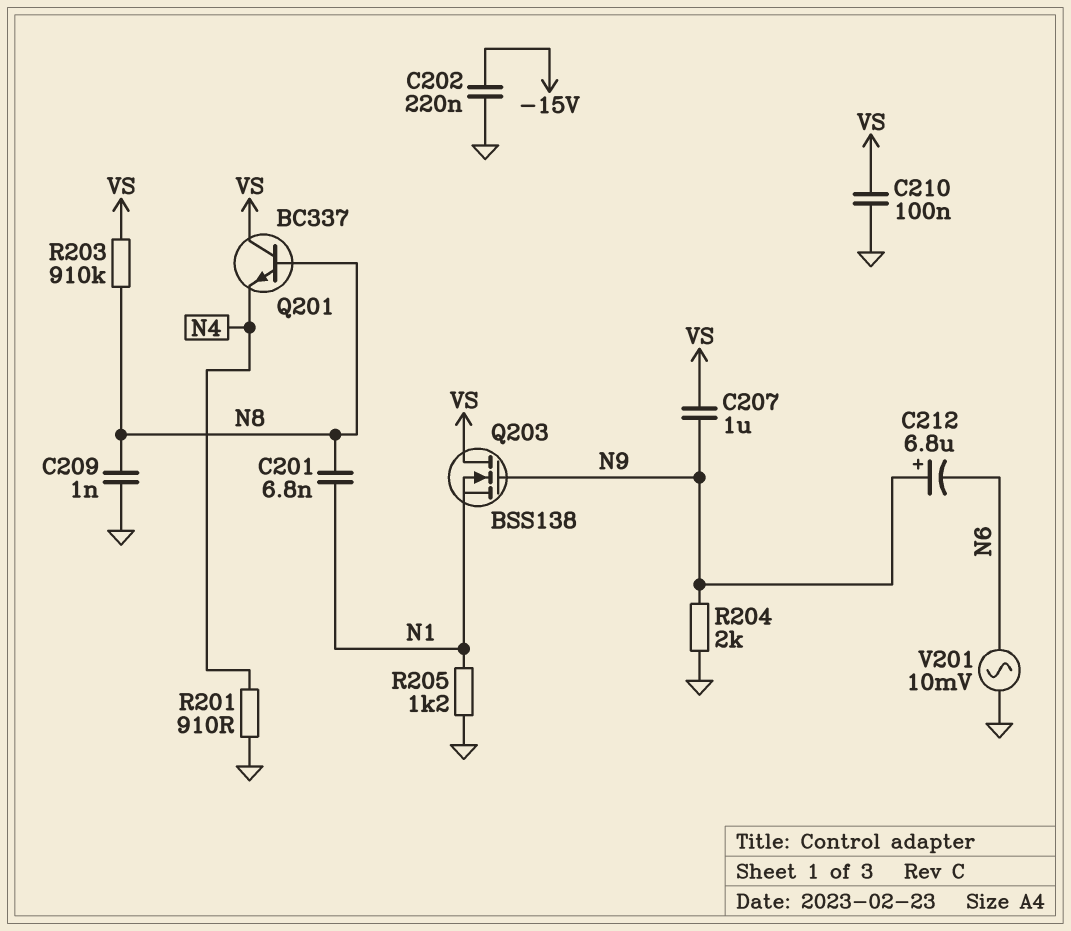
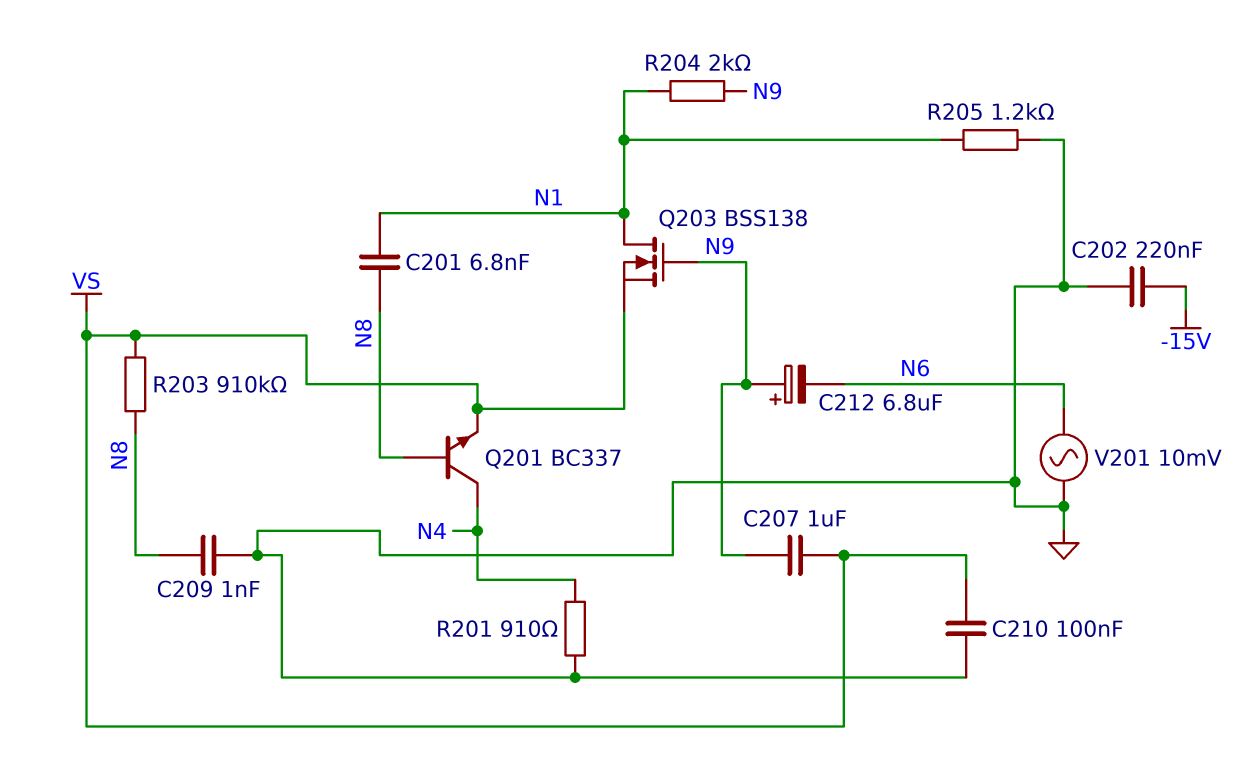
Q201: NPN BC337 (B N8, C VS, E N4) -> NPN BC337 (B N8, C N4, E VS)
Q203: NMOS BSS138 (G N9, D VS, S N1) -> NMOS BSS138 (G N9, D N1, S VS)
R204: 2k (GND, N9) -> 2k (N1, N9)

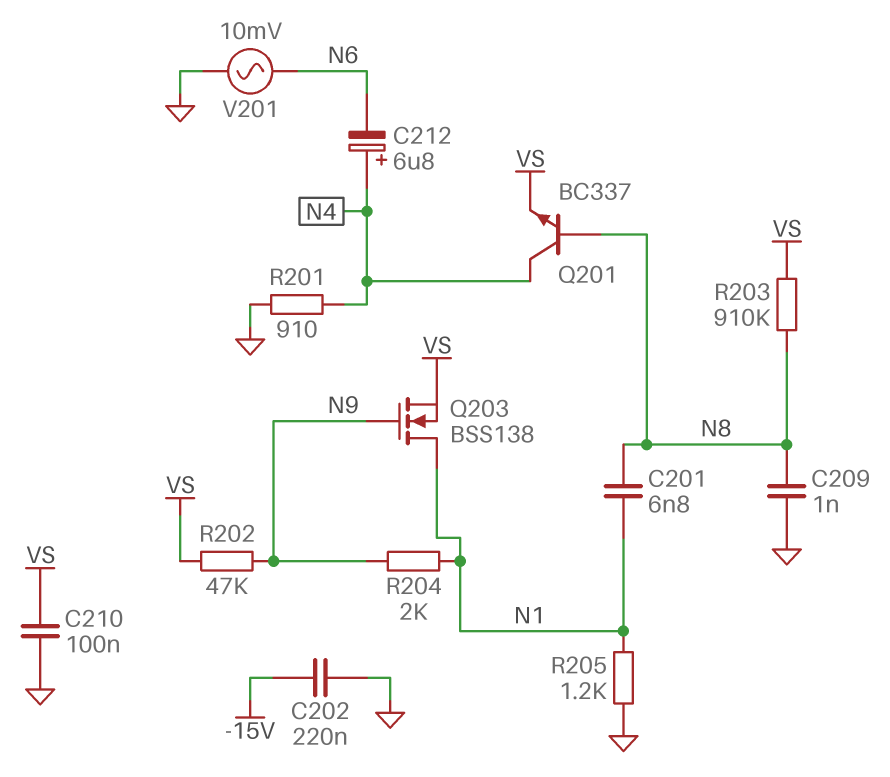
C207: 1uF (N9, VS) -> none
C212: 6.8uF (plus N9, minus N6) -> 6.8uF (plus N4, minus N6)
R202: none -> 47k (N9, VS)

